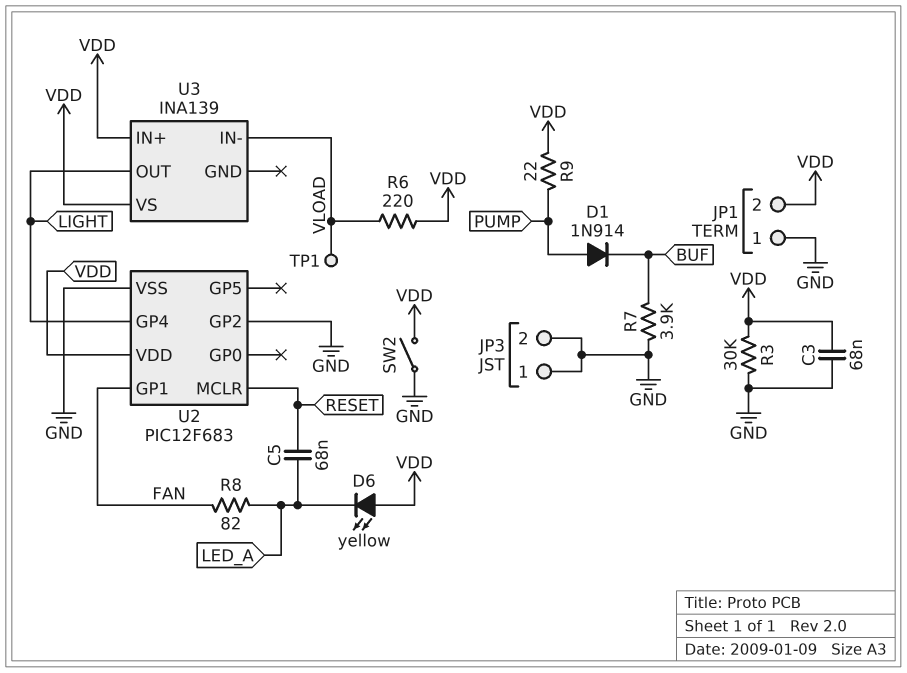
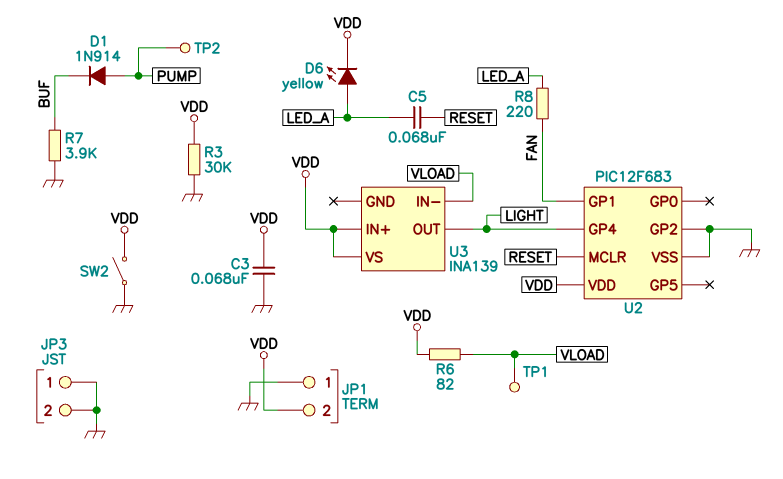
D6: LED yellow (A VDD, K LED_A) -> LED yellow (A LED_A, K VDD)
R6: 220 (VDD, VLOAD) -> 82 (VDD, VLOAD)
R8: 82 (FAN, LED_A) -> 220 (FAN, LED_A)
R9: 22 (PUMP, VDD) -> none
TP2: none -> test point (PUMP)

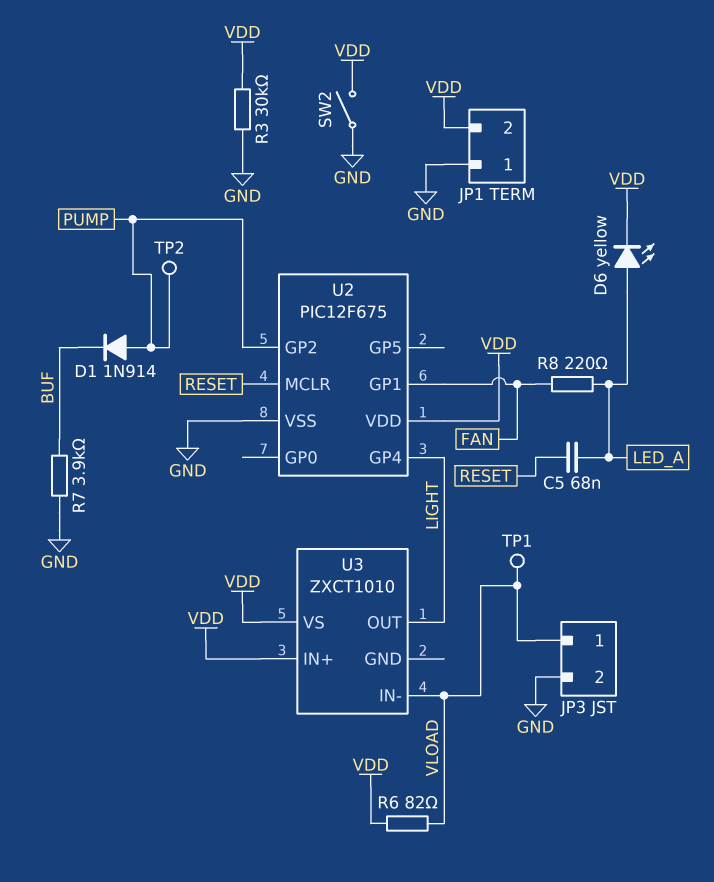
C3: 68nF (GND, VDD) -> none
JP3 pin 1: GND -> VLOAD
U2: PIC12F683 -> PIC12F675
U2 pin GP2: GND -> PUMP
U3: INA139 -> ZXCT1010

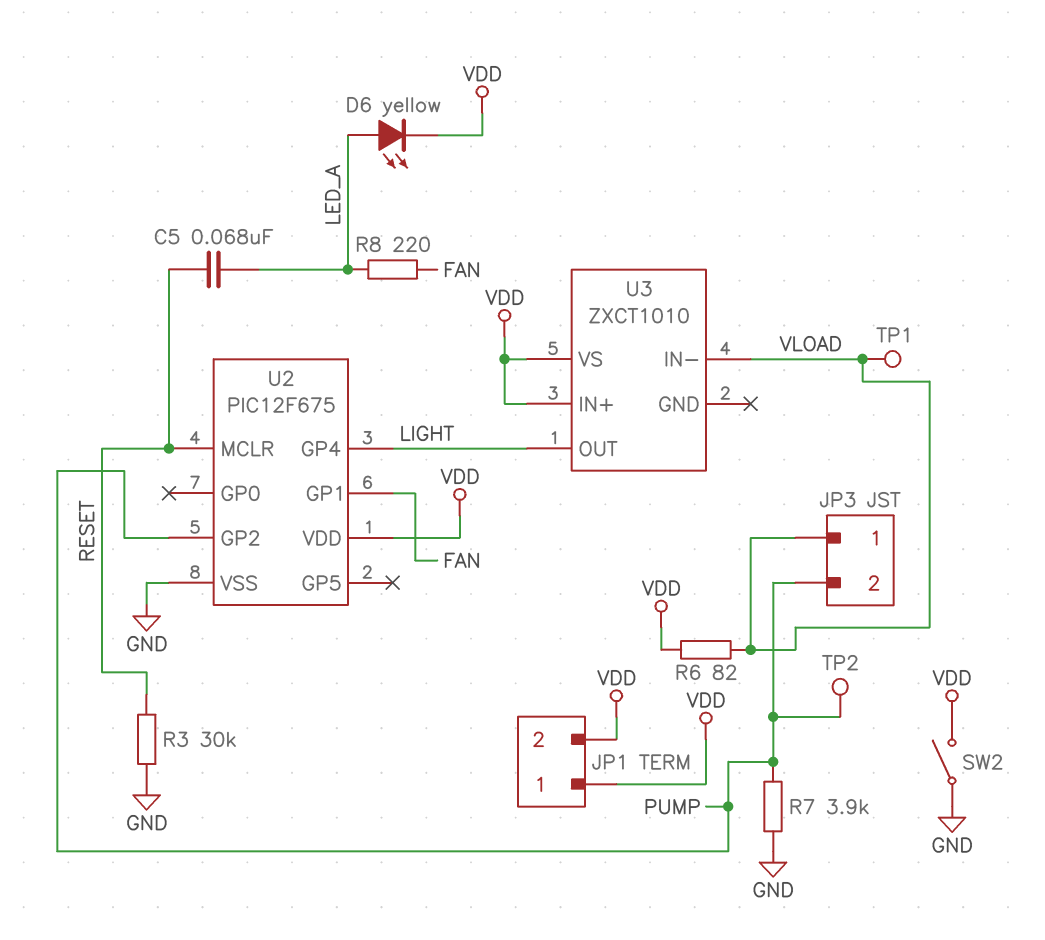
D1: diode 1N914 (A PUMP, K BUF) -> none
JP1 pin 1: GND -> VDD
JP3 pin 2: GND -> PUMP
R3: 30k (GND, VDD) -> 30k (GND, RESET)
R7: 3.9k (BUF, GND) -> 3.9k (GND, PUMP)

